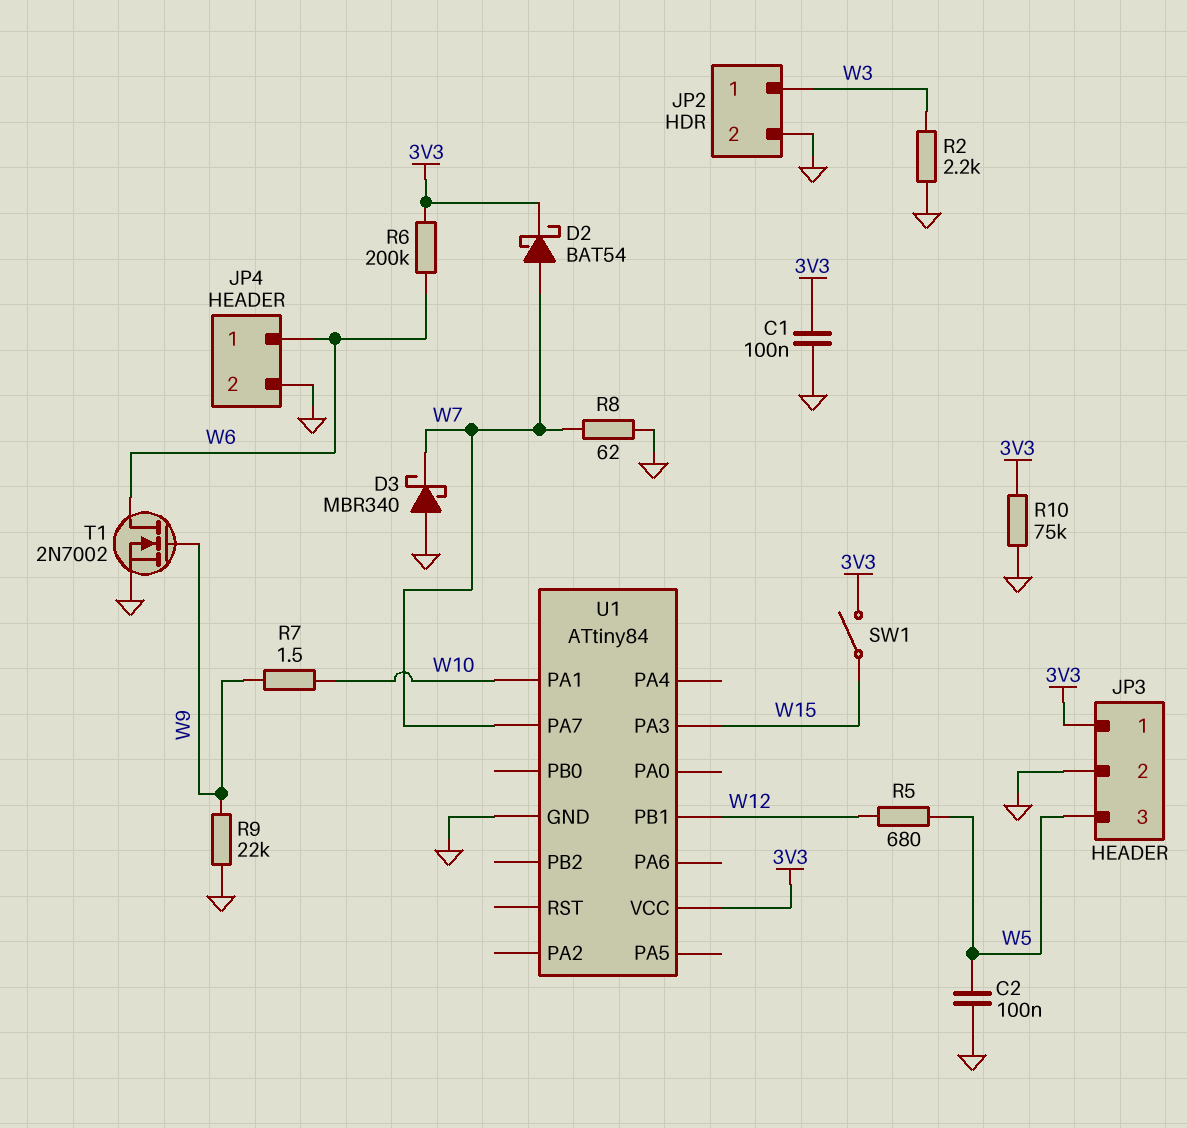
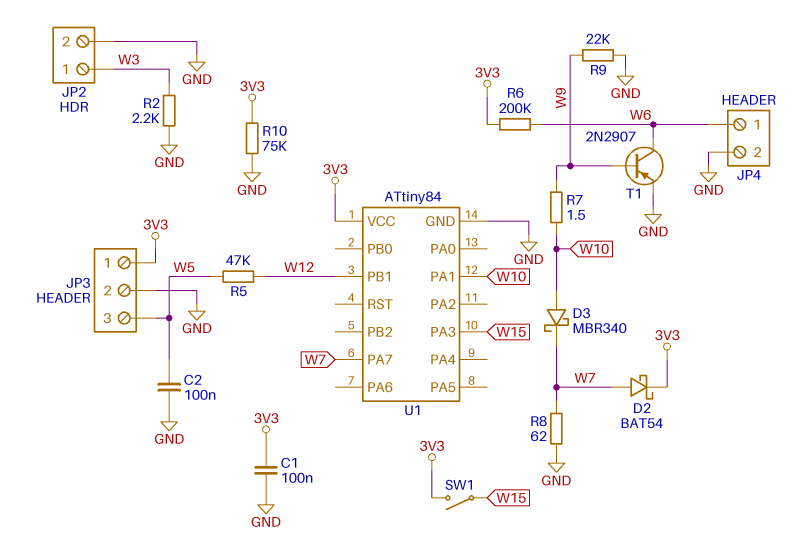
D3: schottky MBR340 (A GND, K W7) -> schottky MBR340 (A W10, K W7)
R5: 680 (W5, W12) -> 47k (W5, W12)
T1: NMOS 2N7002 (G W9, D W6, S GND) -> PNP 2N2907 (B W9, C W6, E GND)

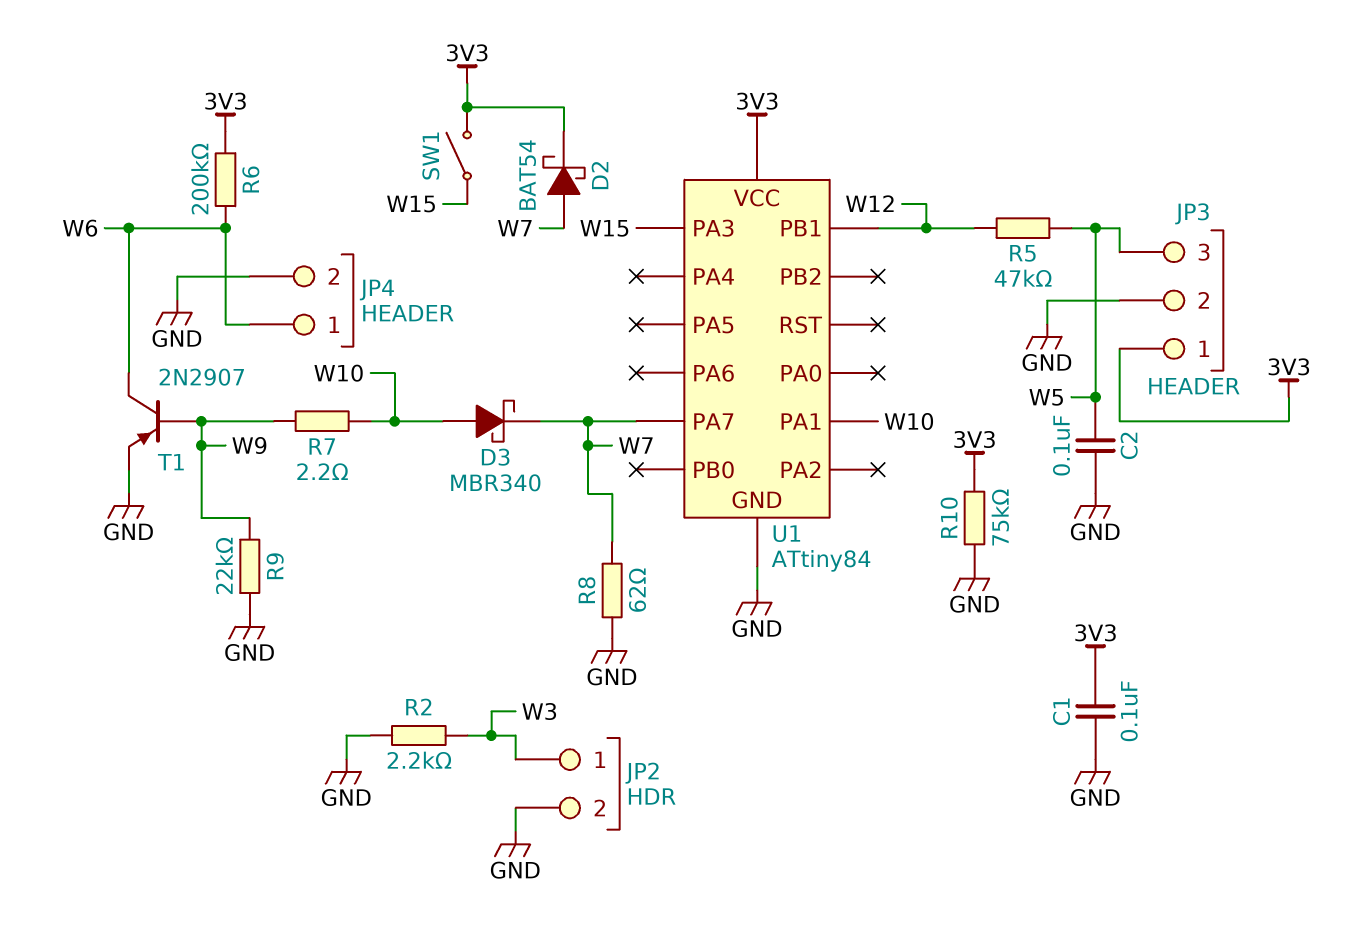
R7: 1.5 (W9, W10) -> 2.2 (W9, W10)

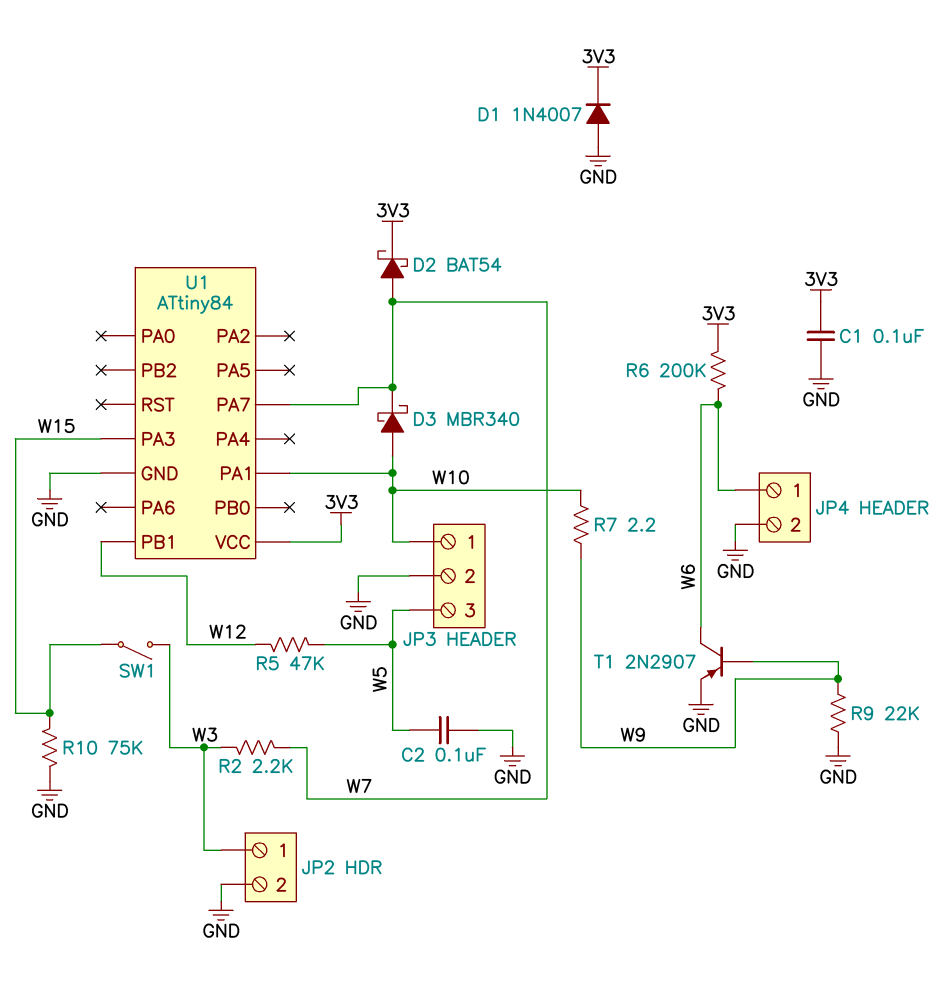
D1: none -> diode 1N4007 (A GND, K 3V3)
JP3 pin 1: 3V3 -> W10
R2: 2.2k (GND, W3) -> 2.2k (W3, W7)
R8: 62 (GND, W7) -> none
R10: 75k (3V3, GND) -> 75k (GND, W15)
SW1: switch (3V3, W15) -> switch (W3, W15)

